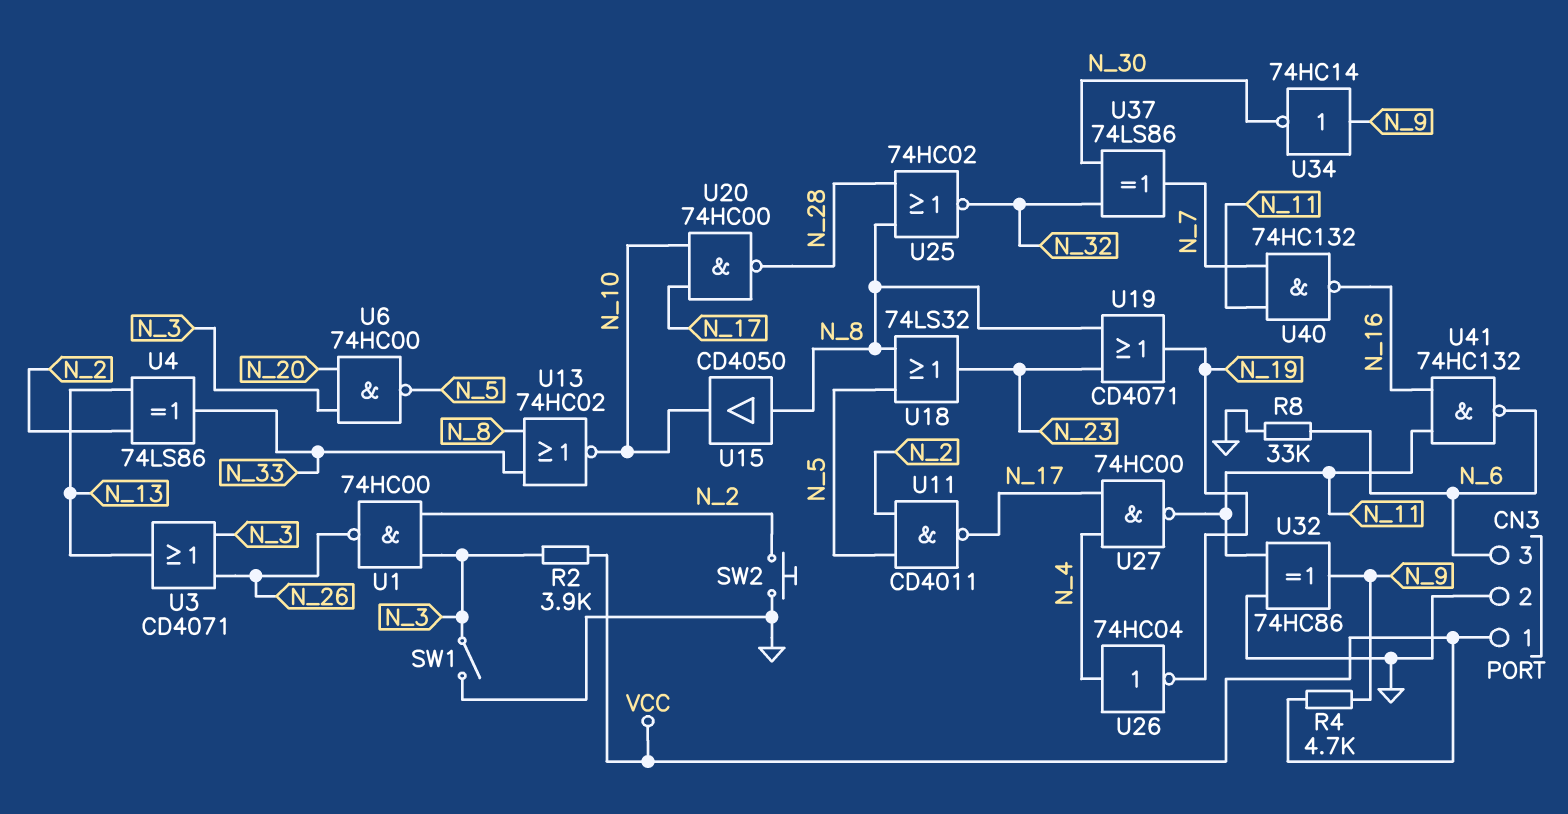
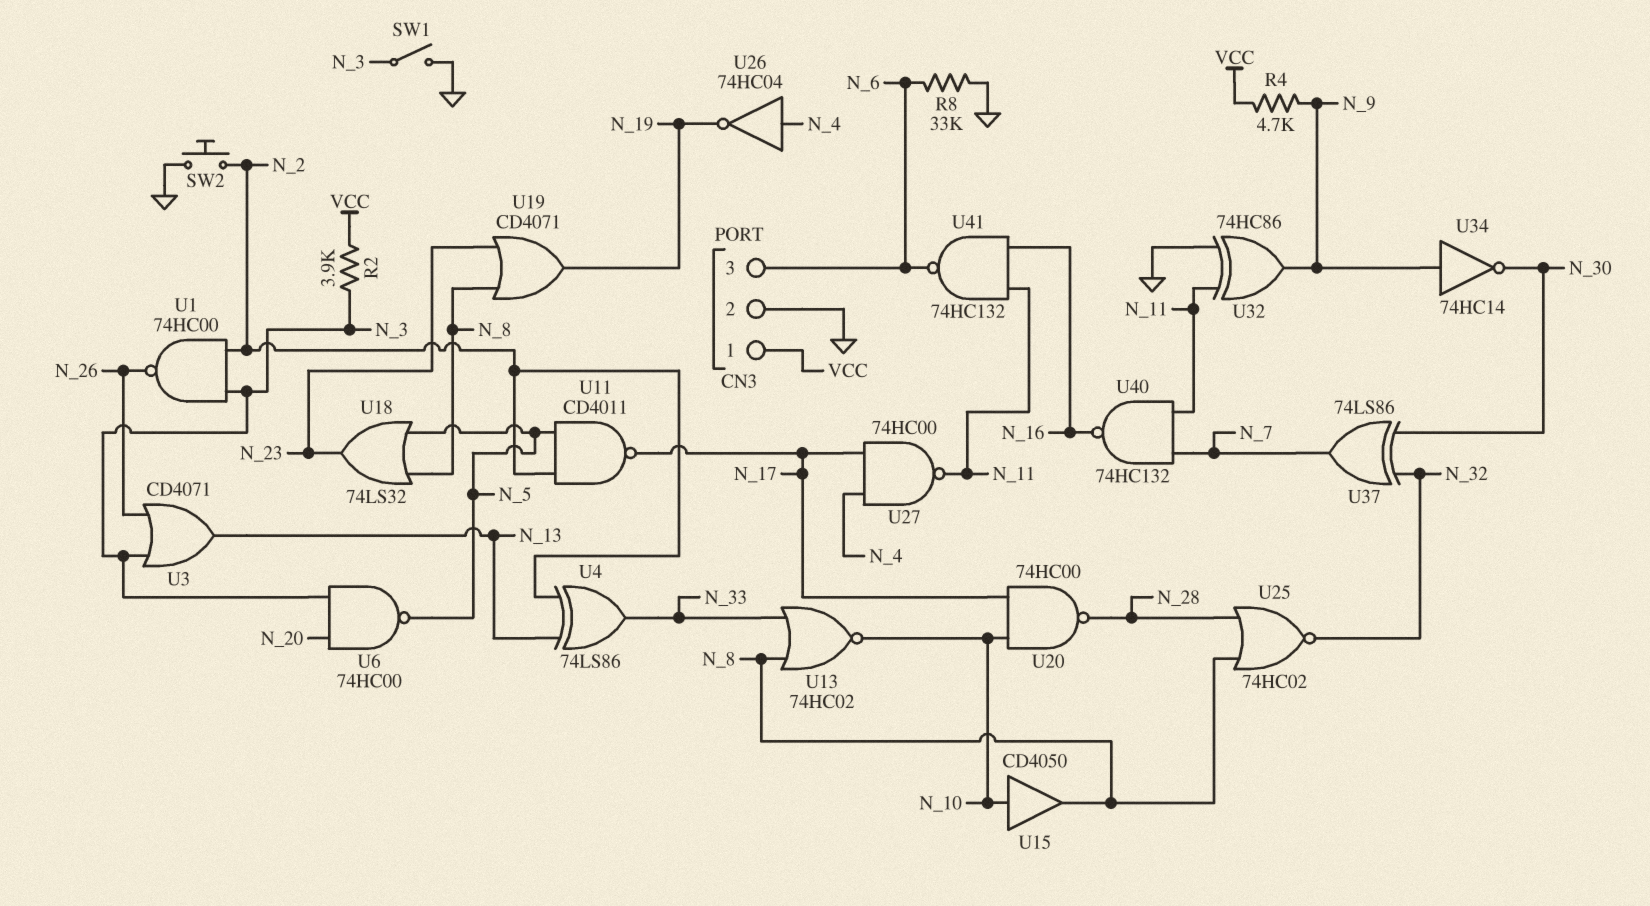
U15: buffer CD4050 (in N_8, out N_10) -> buffer CD4050 (in N_10, out N_8)

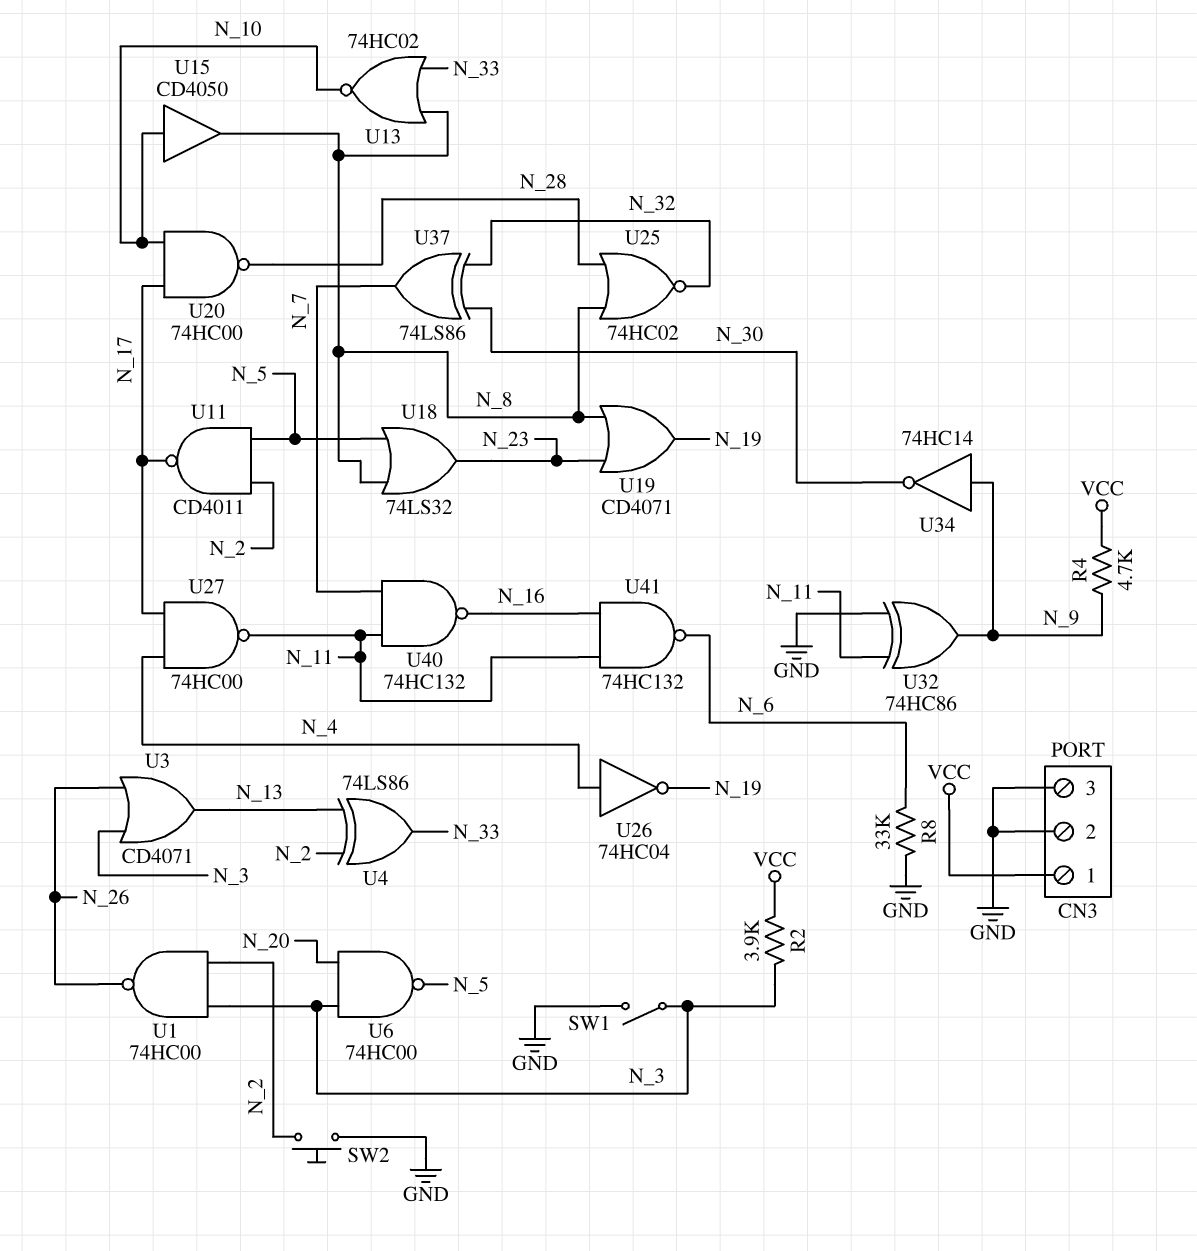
CN3 pin 3: N_6 -> GND

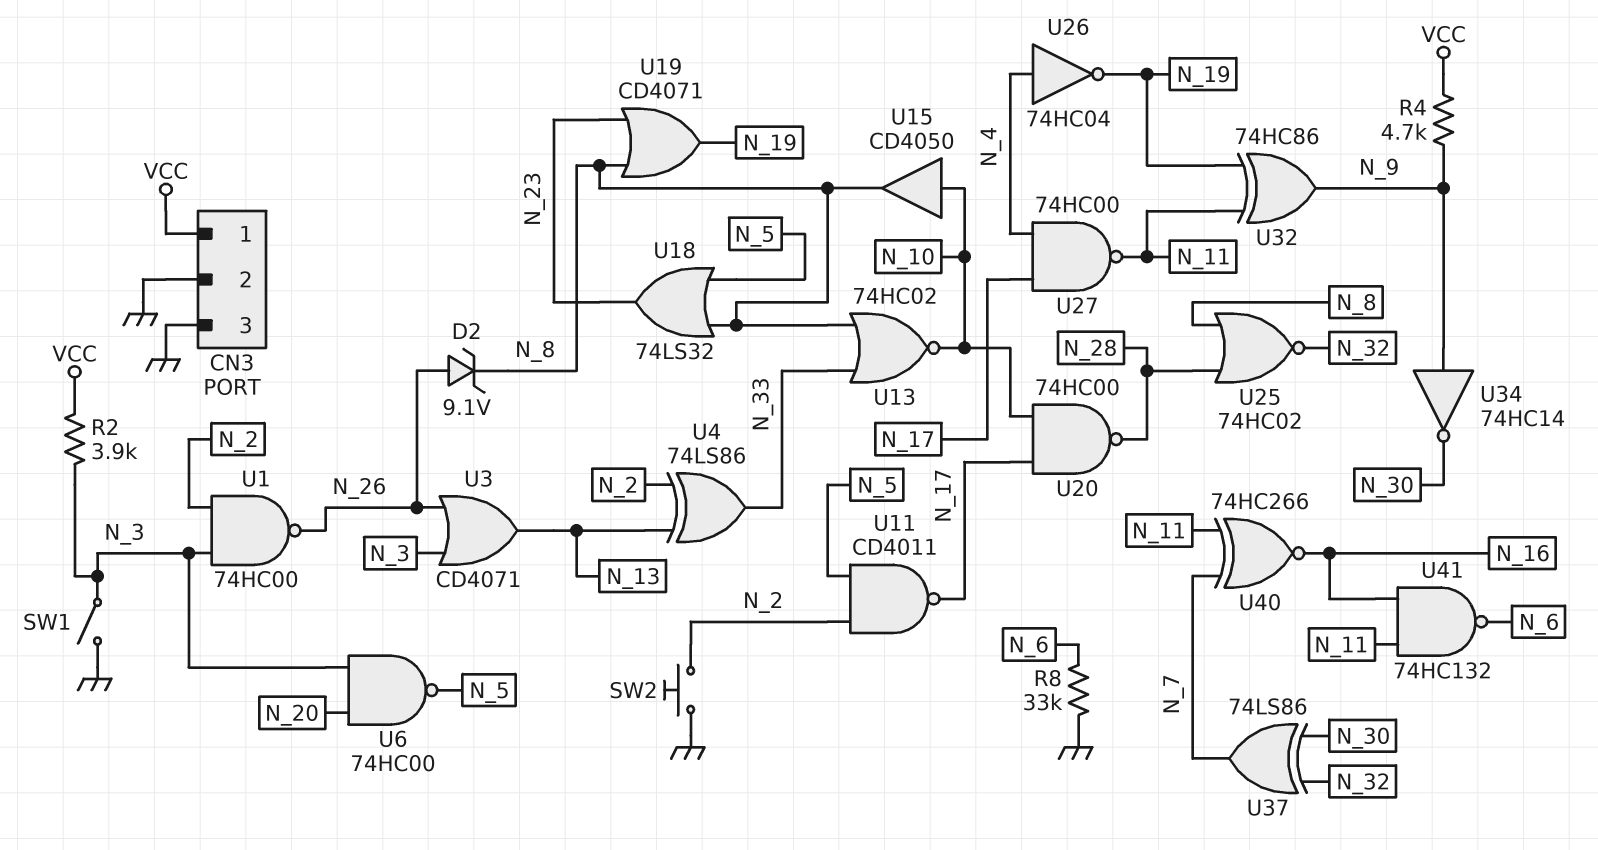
D2: none -> zener 9.1V (A N_26, K N_8)
U32: XOR 74HC86 (in GND, in N_11, out N_9) -> XOR 74HC86 (in N_11, in N_19, out N_9)
U40: NAND 74HC132 (in N_7, in N_11, out N_16) -> XNOR 74HC266 (in N_7, in N_11, out N_16)

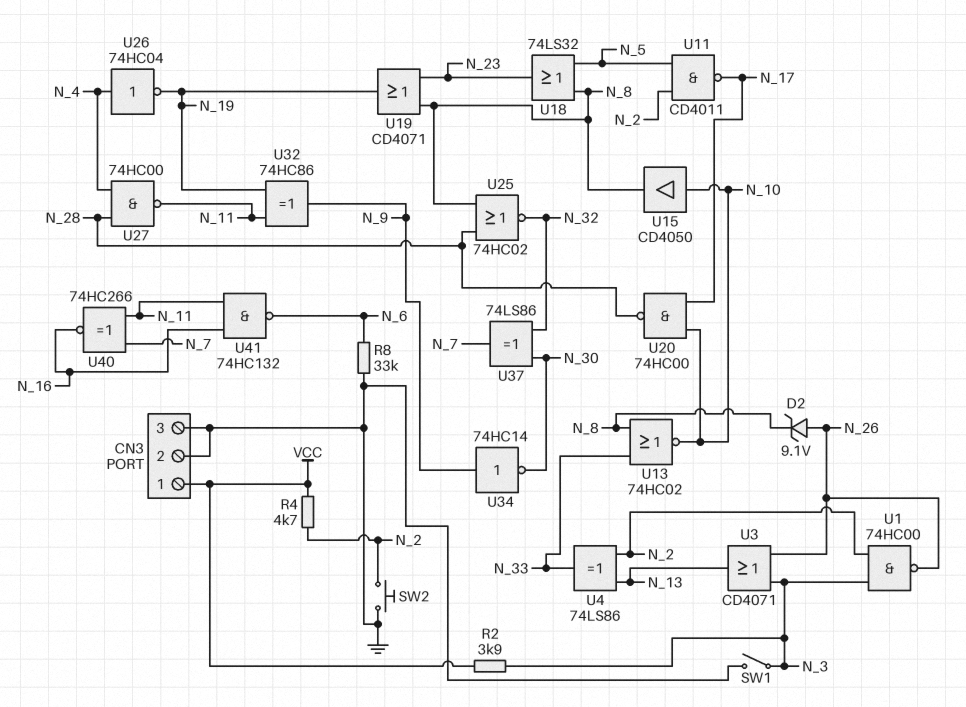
R4: 4.7k (N_9, VCC) -> 4.7k (N_2, VCC)
U6: NAND 74HC00 (in N_3, in N_20, out N_5) -> none
U27: NAND 74HC00 (in N_4, in N_17, out N_11) -> NAND 74HC00 (in N_4, in N_28, out N_11)

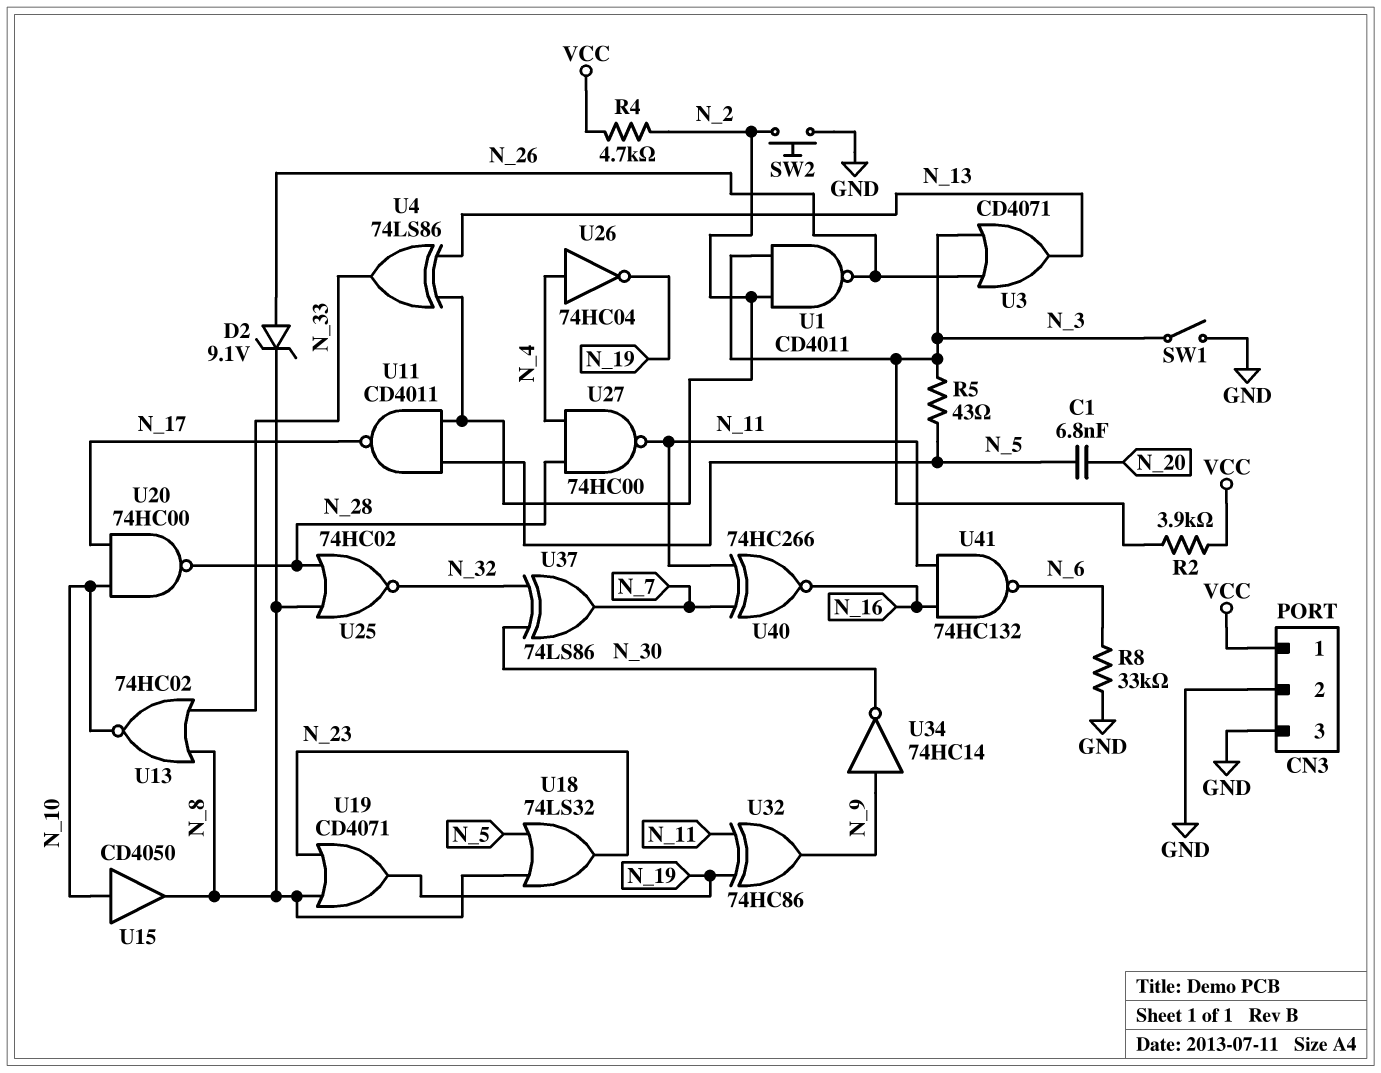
C1: none -> 6.8nF (N_5, N_20)
R5: none -> 43 (N_3, N_5)
U1: NAND 74HC00 (in N_2, in N_3, out N_26) -> NAND CD4011 (in N_2, in N_3, out N_26)

